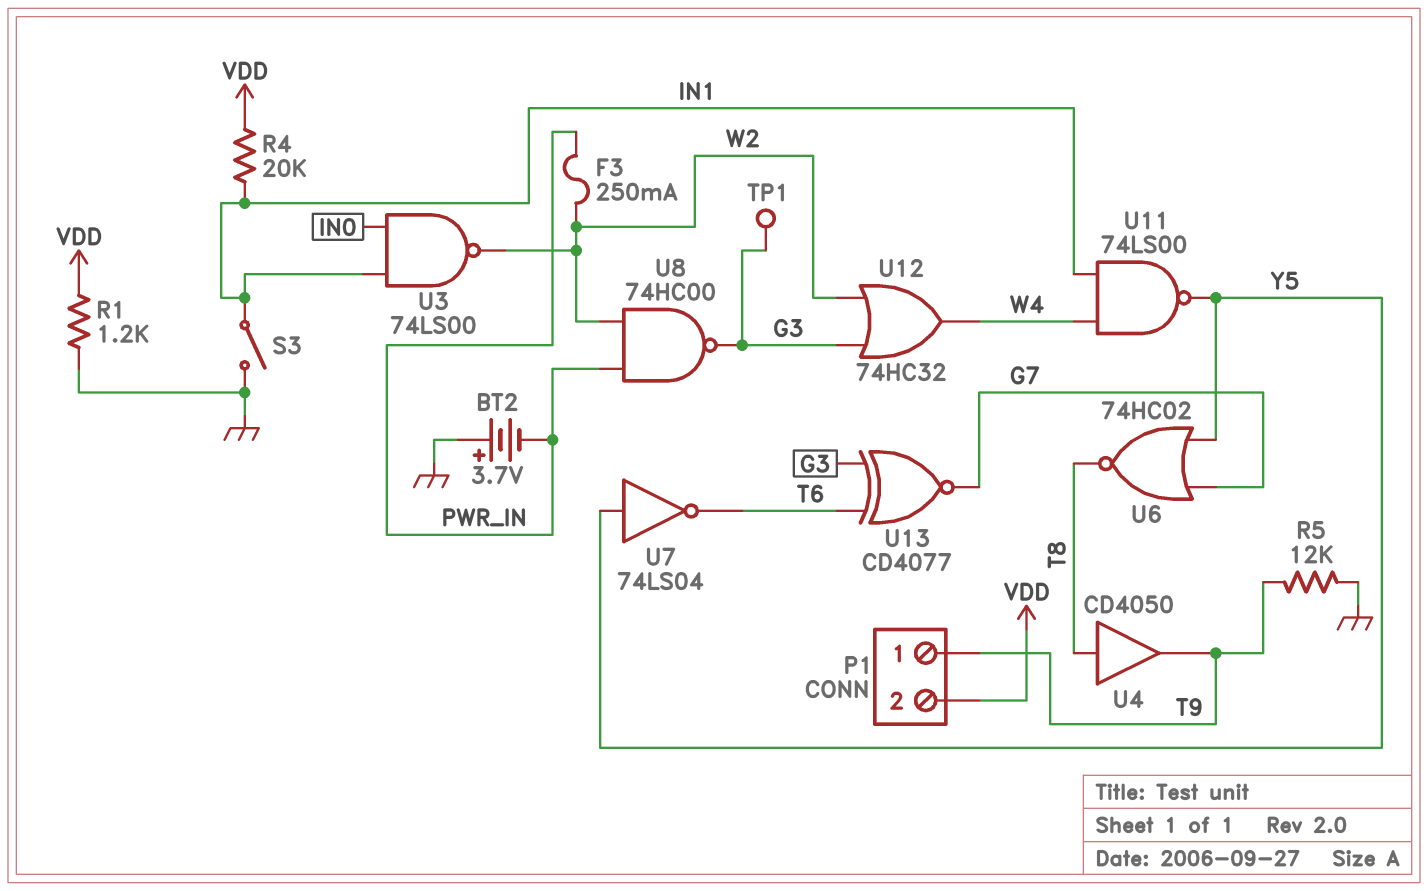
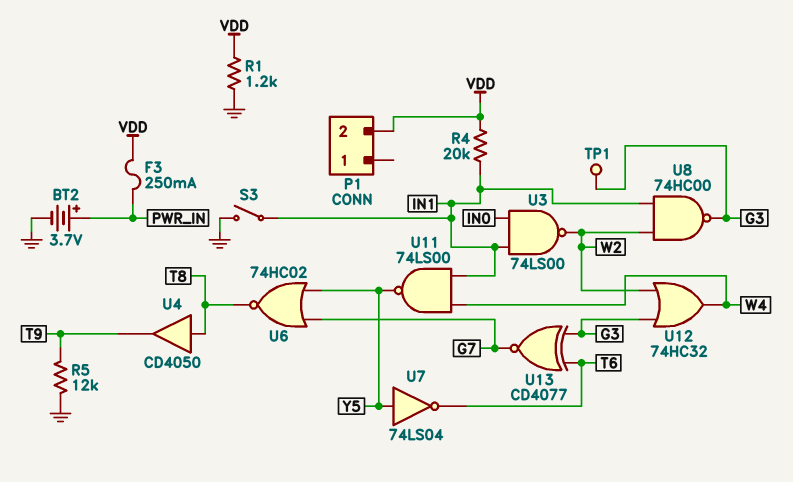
BT2: 3.7V (plus GND, minus PWR_IN) -> 3.7V (plus PWR_IN, minus GND)
F3: 250mA (PWR_IN, W2) -> 250mA (PWR_IN, VDD)
P1 pin 1: T9 -> none
U8: NAND 74HC00 (in PWR_IN, in W2, out G3) -> NAND 74HC00 (in IN1, in W2, out G3)

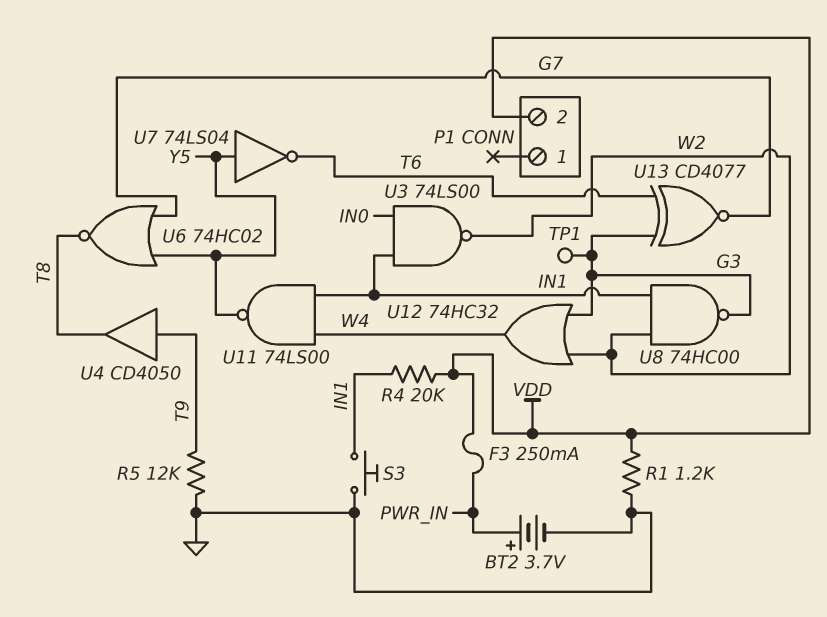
S3: switch (GND, IN1) -> button (GND, IN1)
U4: buffer CD4050 (in T8, out T9) -> buffer CD4050 (in T9, out T8)

